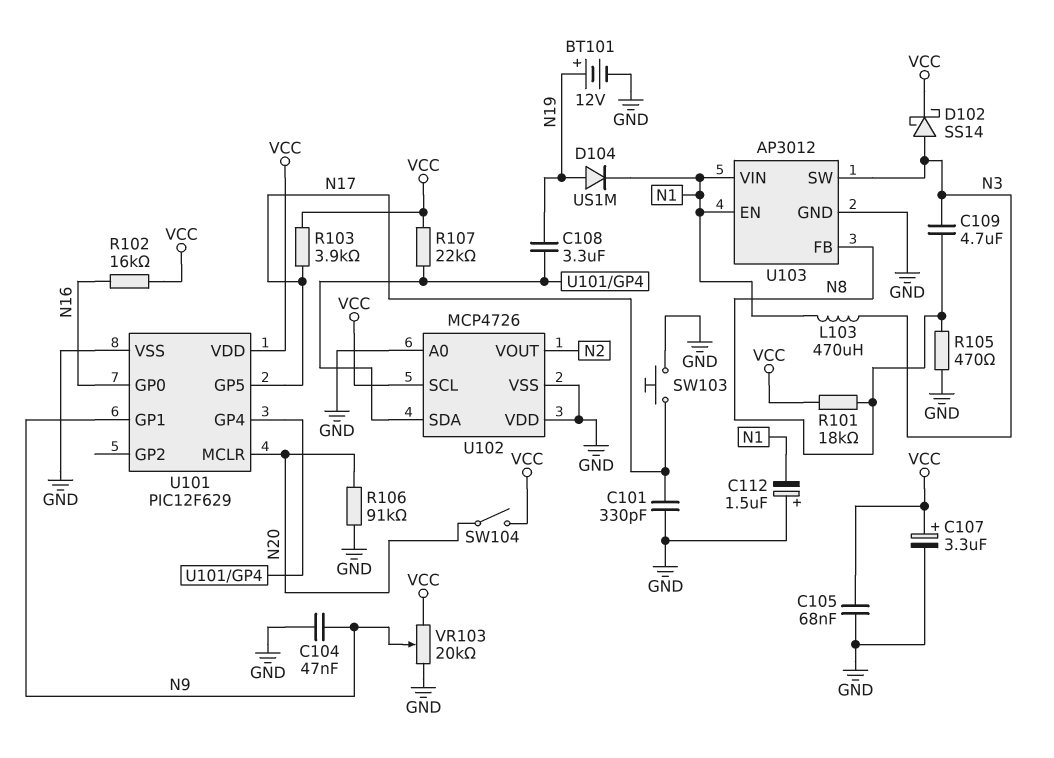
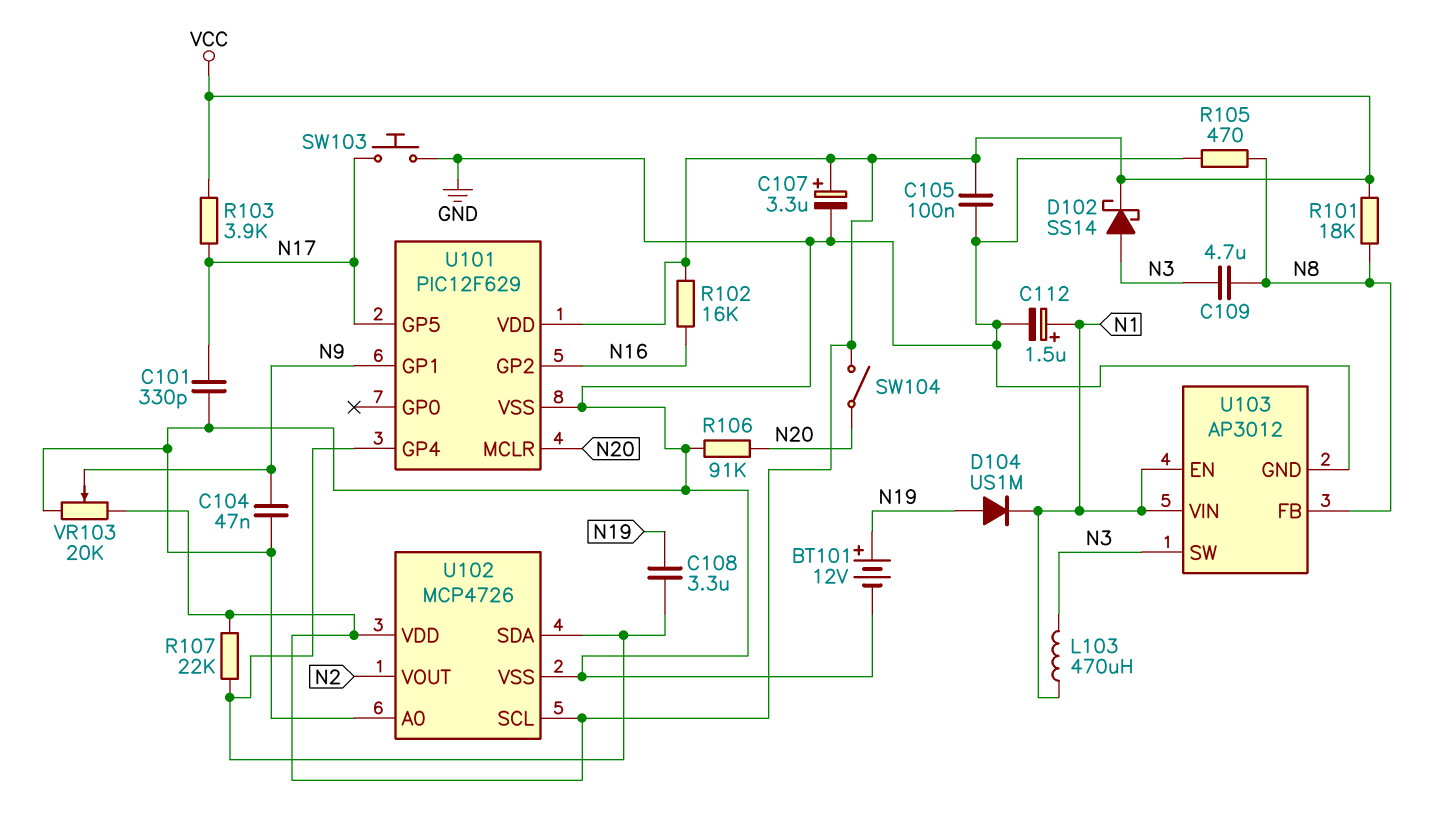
C105: 68nF (GND, VCC) -> 100nF (GND, VCC)
C112: 1.5uF (plus GND, minus N1) -> 1.5uF (plus N1, minus GND)
U101 pin GP0: N16 -> none
U101 pin GP2: none -> N16
U102 pin VDD: GND -> VCC

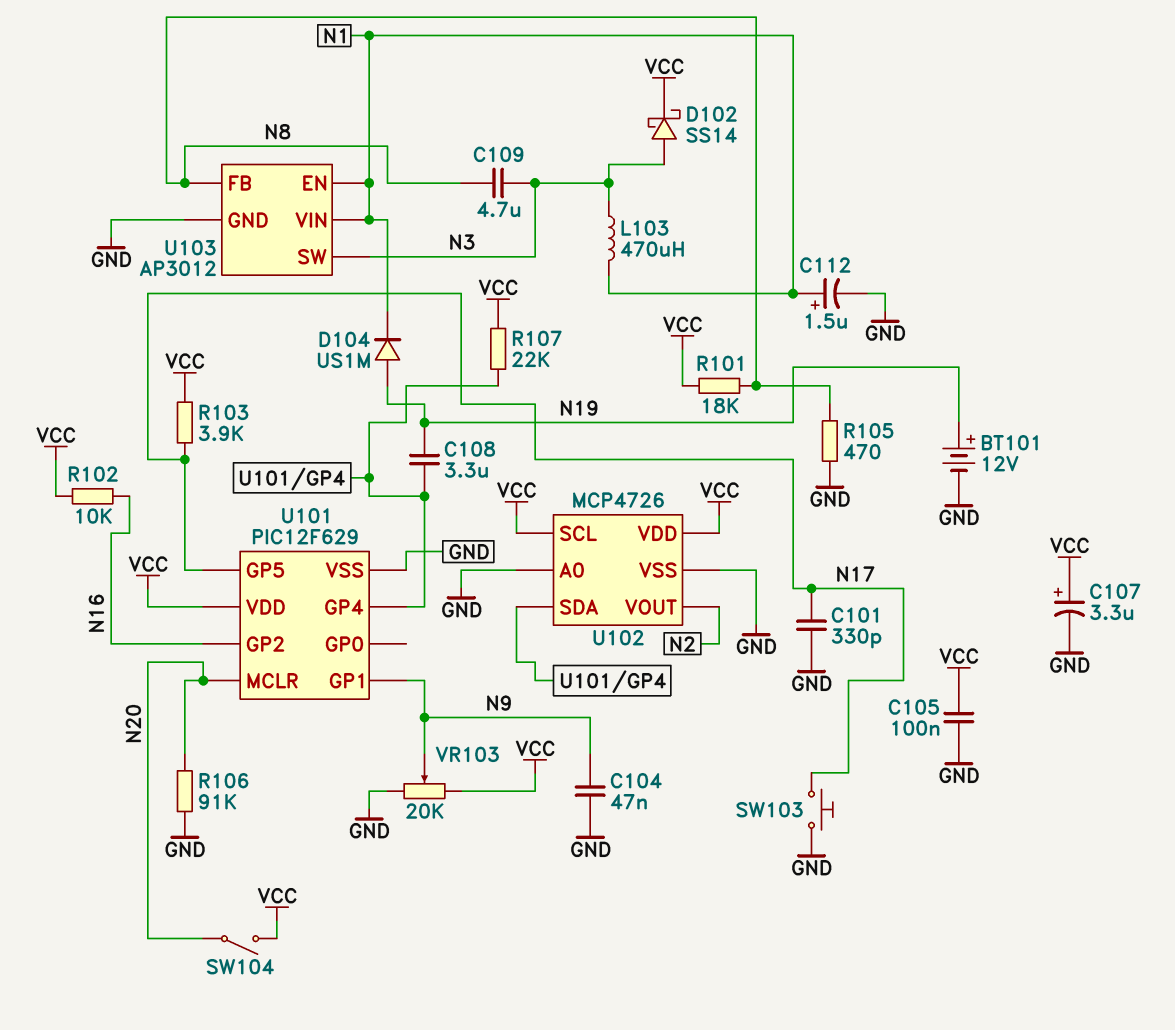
R102: 16k (N16, VCC) -> 10k (N16, VCC)

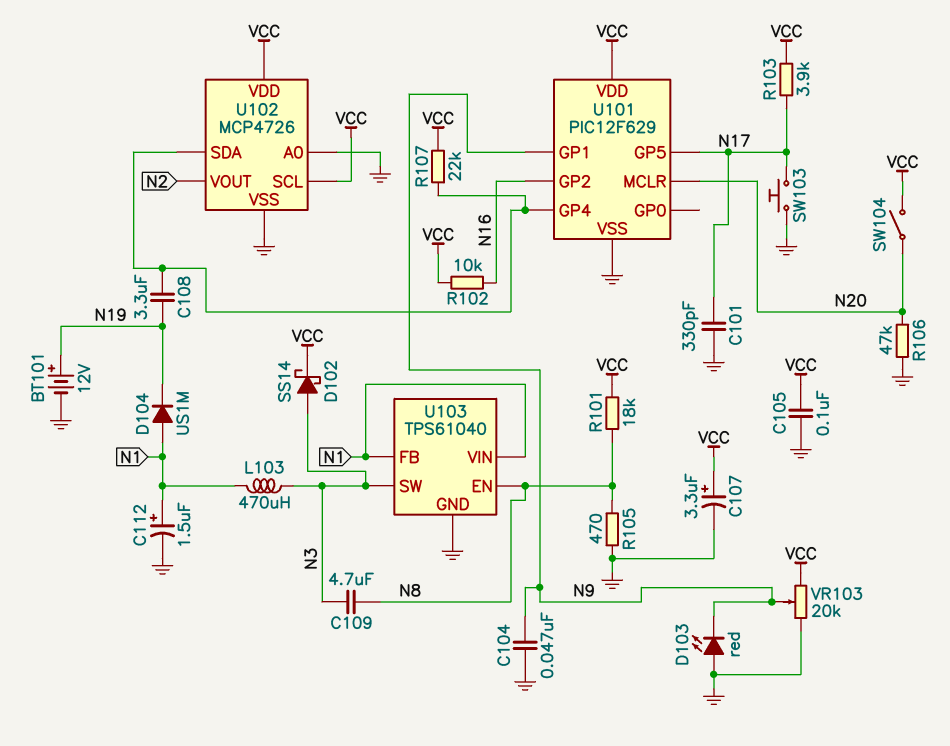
D103: none -> LED red (A GND, K N9)
D104: diode US1M (A N19, K N1) -> diode US1M (A N1, K N19)
R106: 91k (GND, N20) -> 47k (GND, N20)
U103: AP3012 -> TPS61040
U103 pin EN: N1 -> N8
U103 pin FB: N8 -> N1

